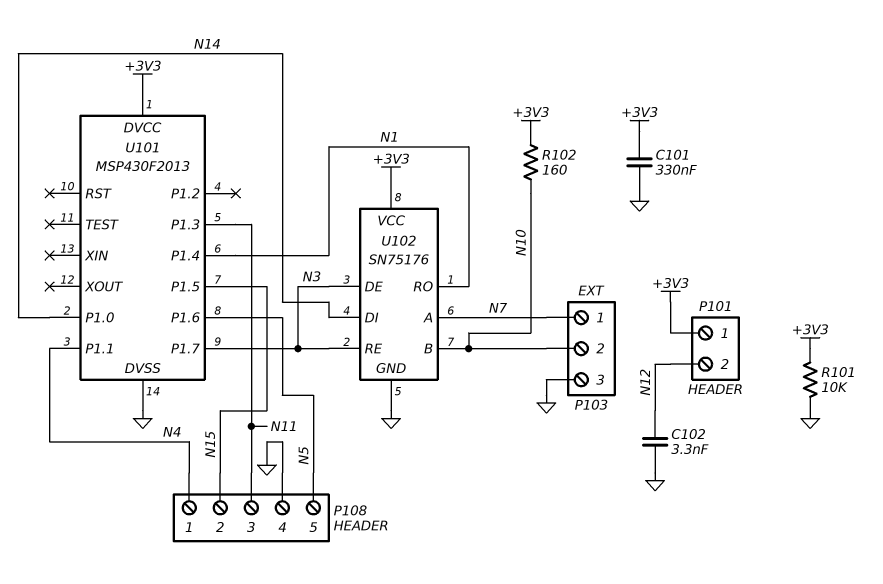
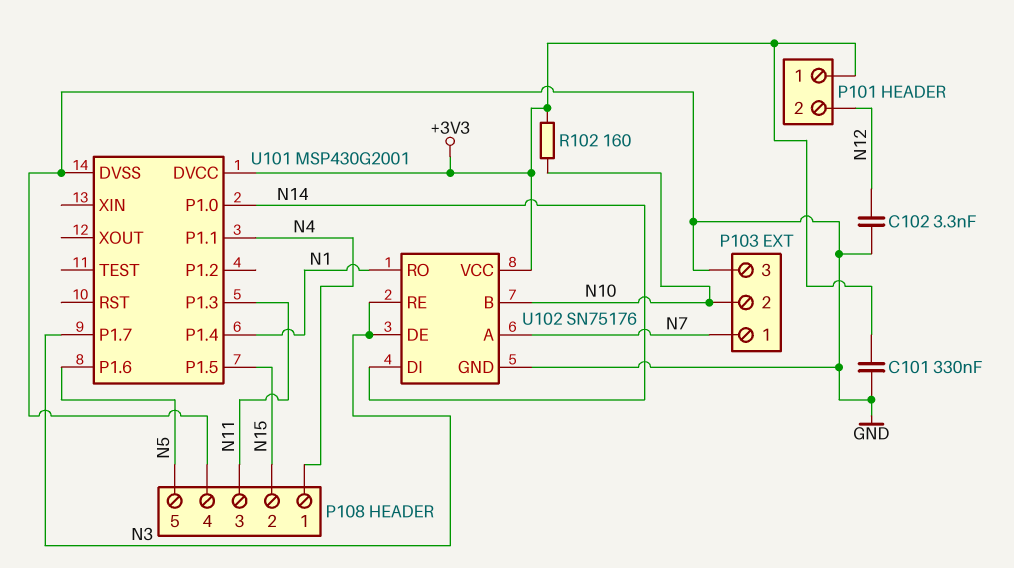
R101: 10k (+3V3, GND) -> none
U101: MSP430F2013 -> MSP430G2001

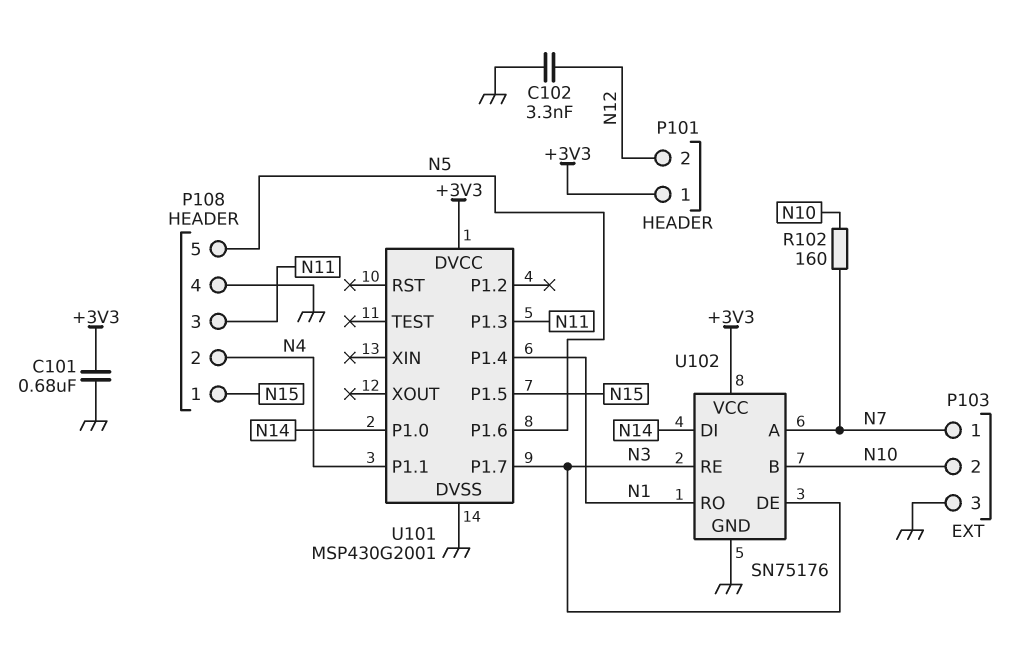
C101: 330nF (+3V3, GND) -> 680nF (+3V3, GND)
P108 pin 1: N4 -> N15
P108 pin 2: N15 -> N4
R102: 160 (+3V3, N10) -> 160 (N7, N10)

